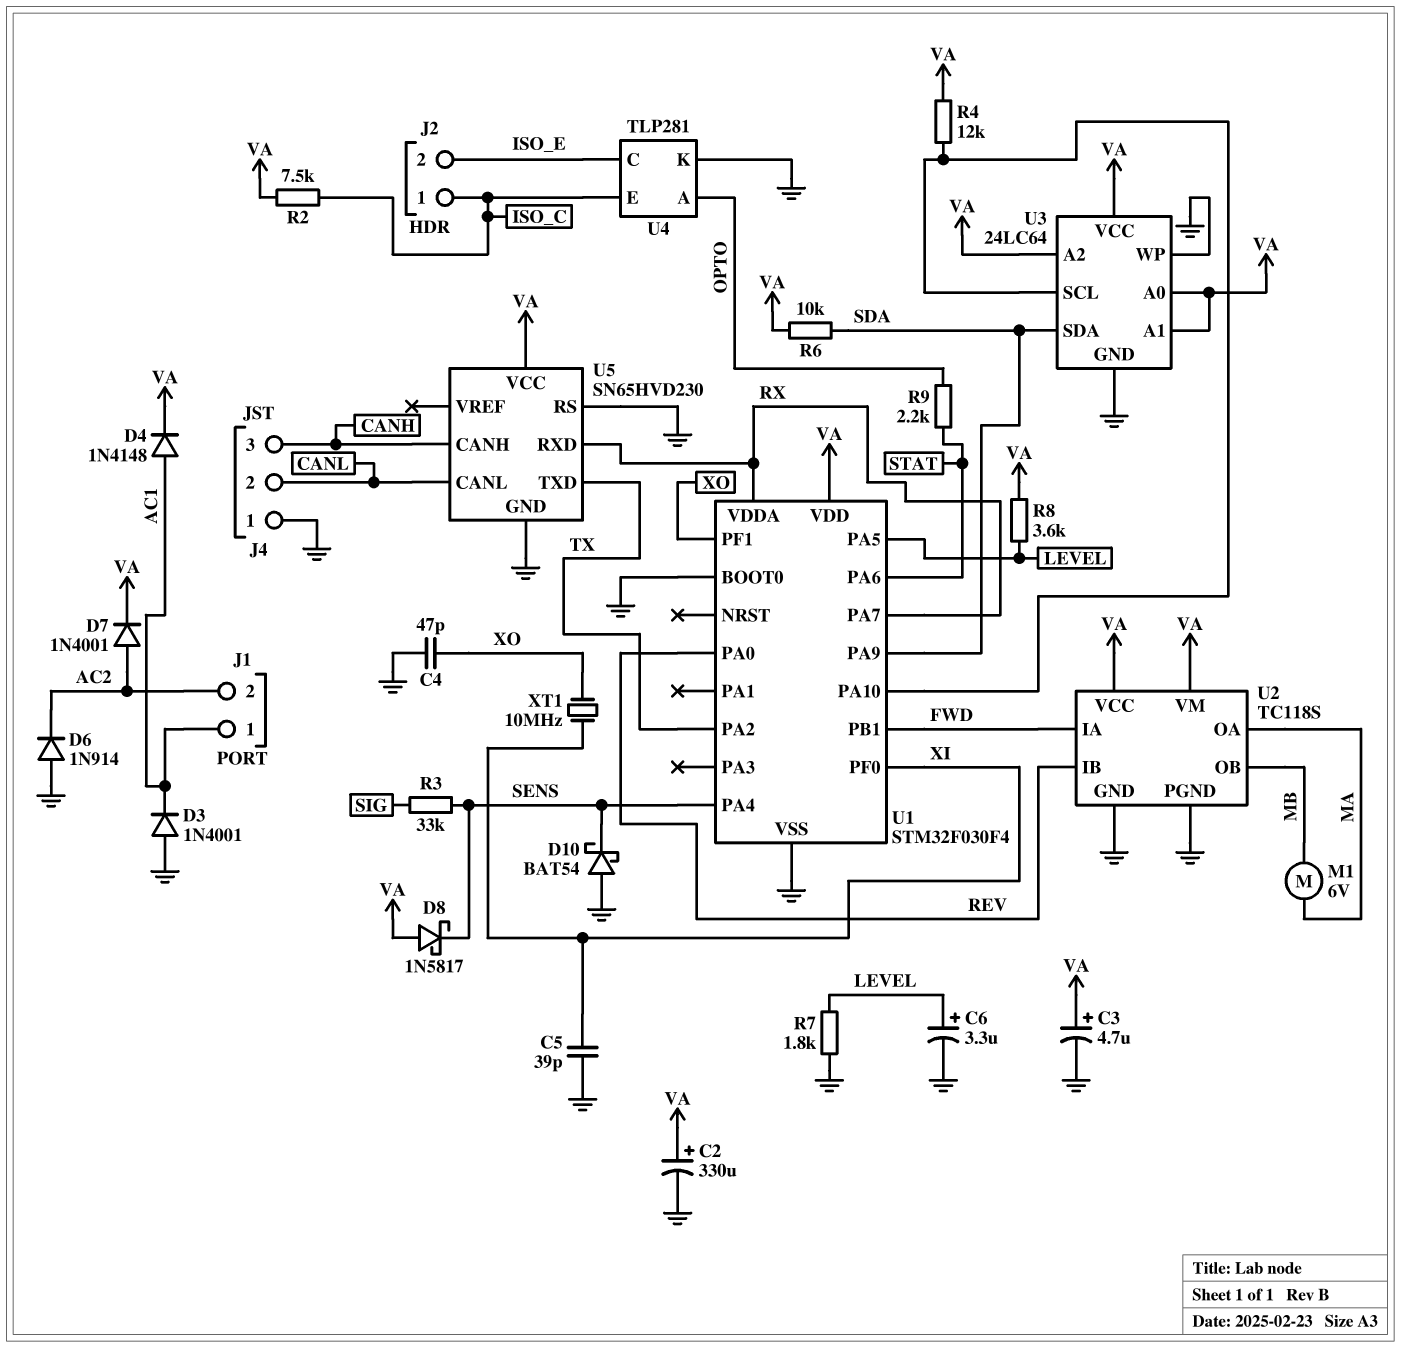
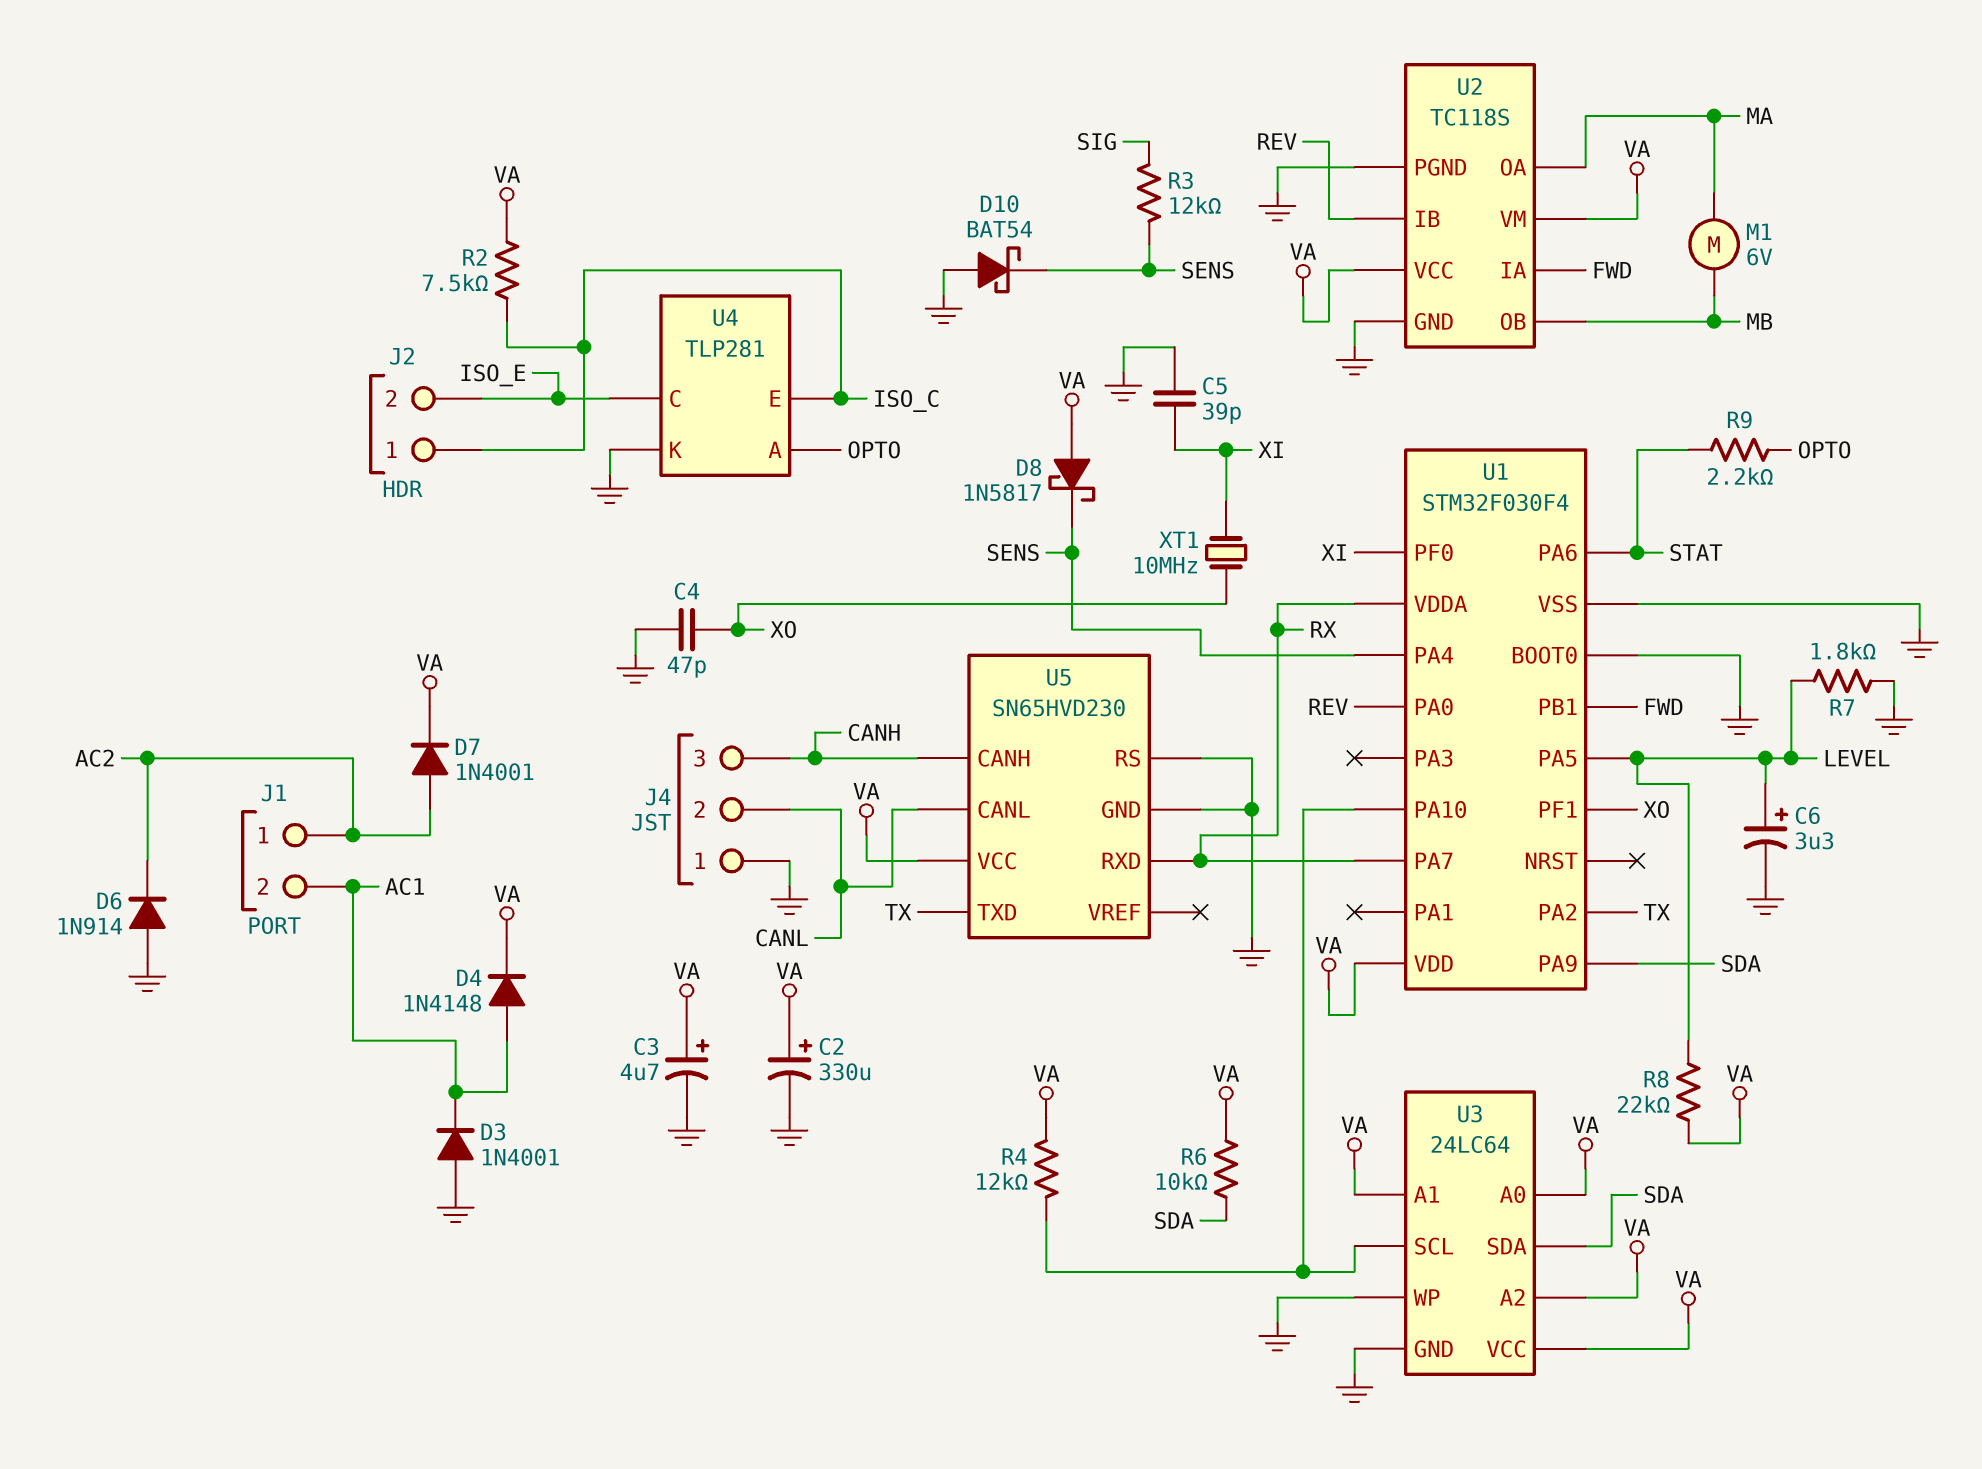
J1 pin 1: AC1 -> AC2
J1 pin 2: AC2 -> AC1
R3: 33k (SENS, SIG) -> 12k (SENS, SIG)
R8: 3.6k (LEVEL, VA) -> 22k (LEVEL, VA)

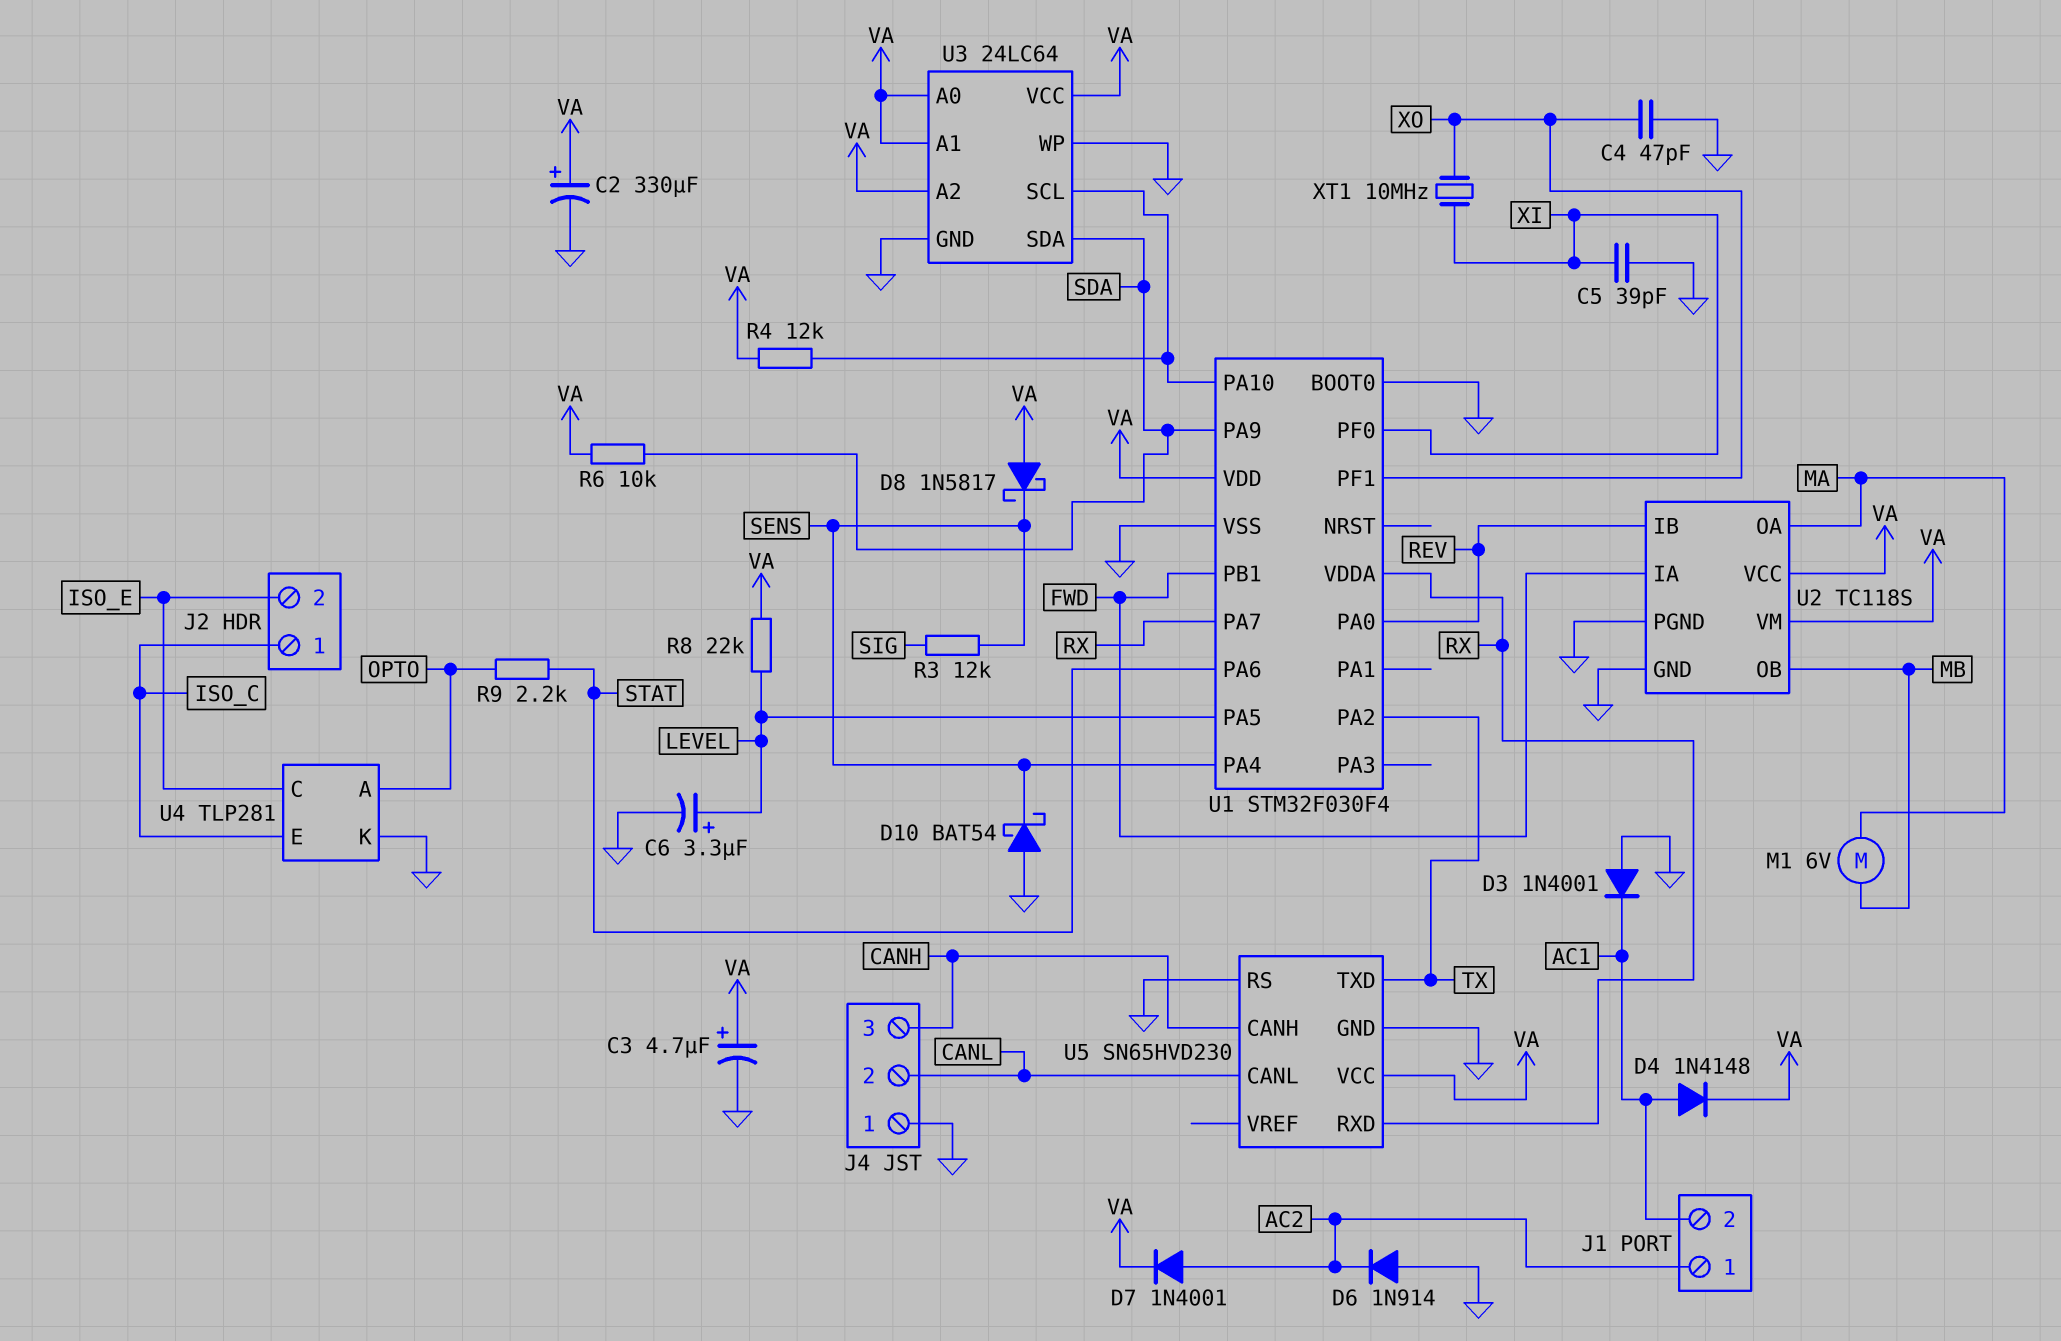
R2: 7.5k (ISO_C, VA) -> none
R7: 1.8k (GND, LEVEL) -> none

